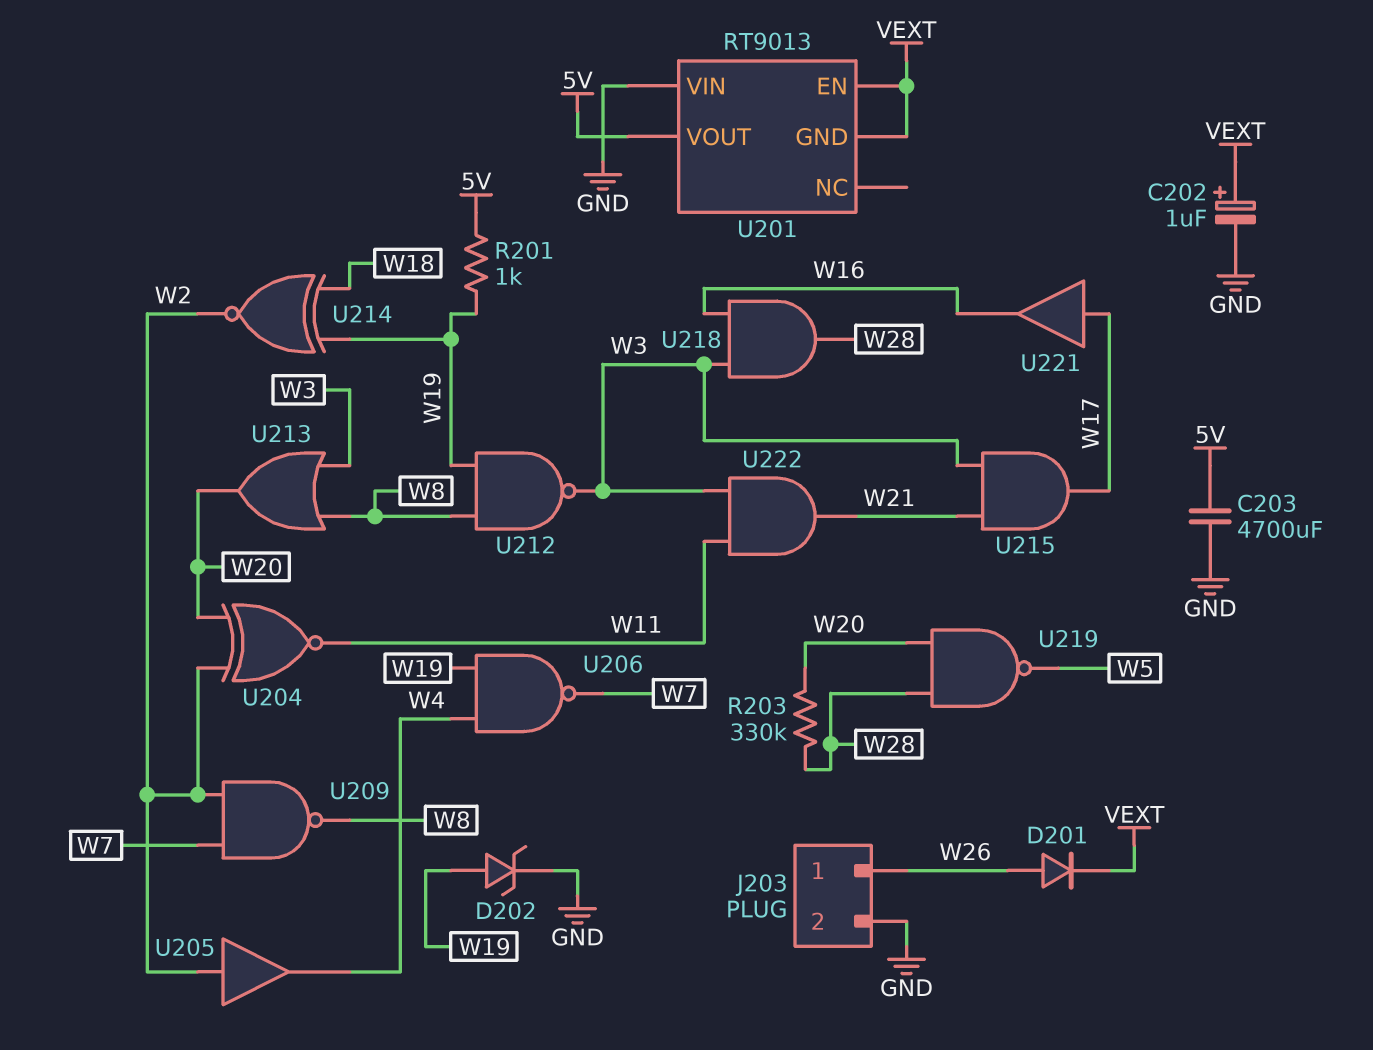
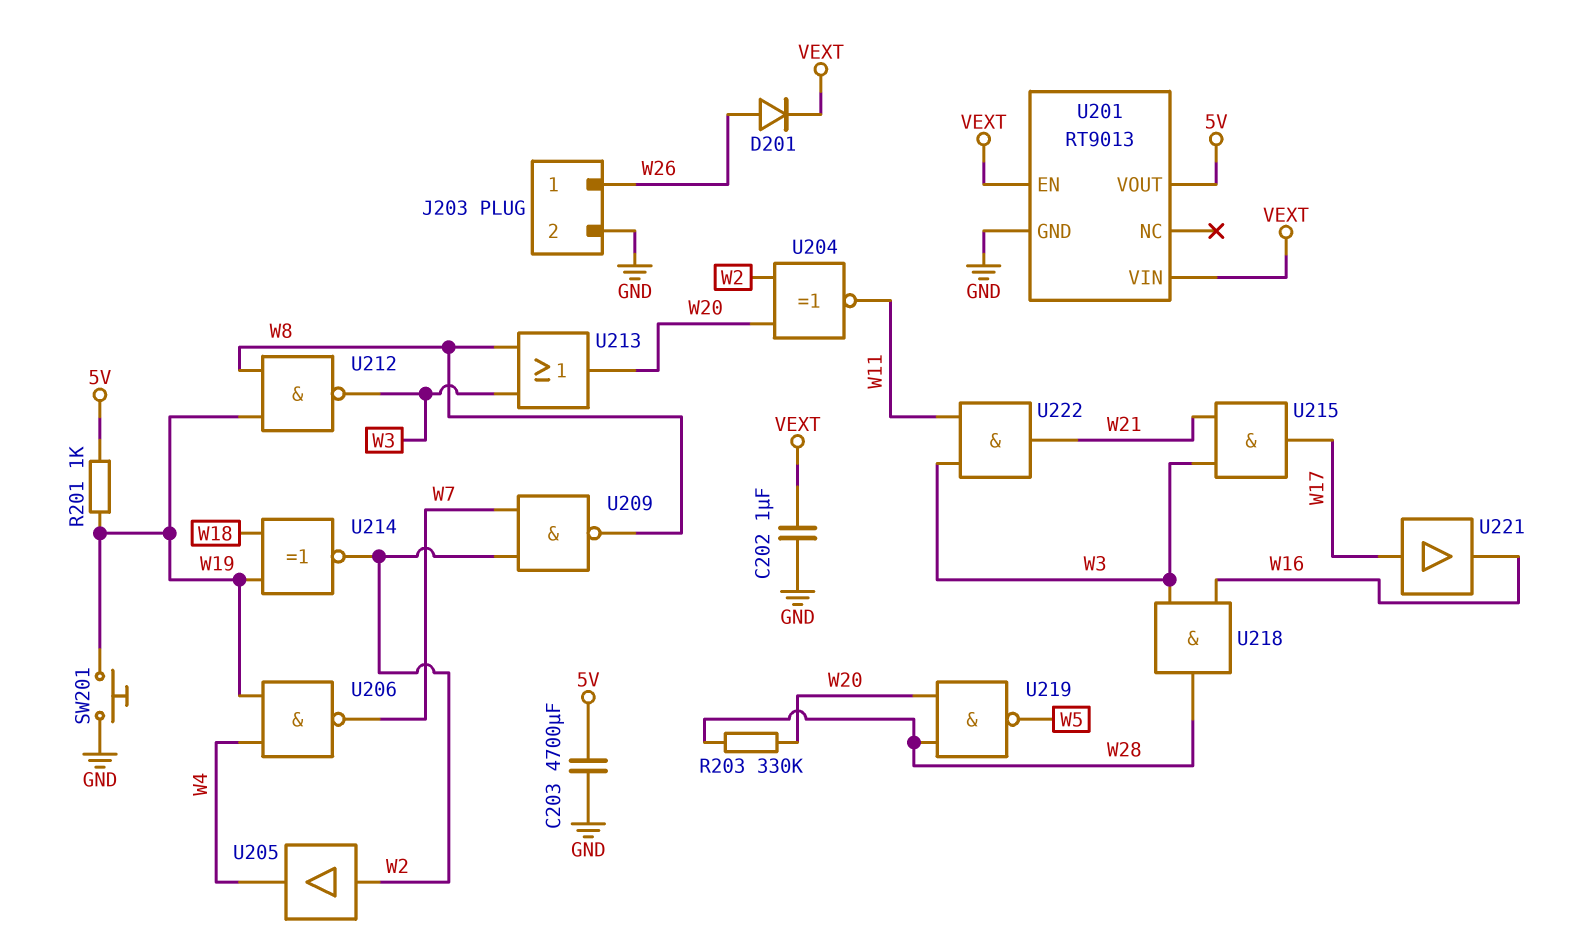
C202: 1uF (plus VEXT, minus GND) -> 1uF (GND, VEXT)
D202: zener (A W19, K GND) -> none
SW201: none -> button (GND, W19)
U201 pin GND: VEXT -> GND
U201 pin VIN: GND -> VEXT

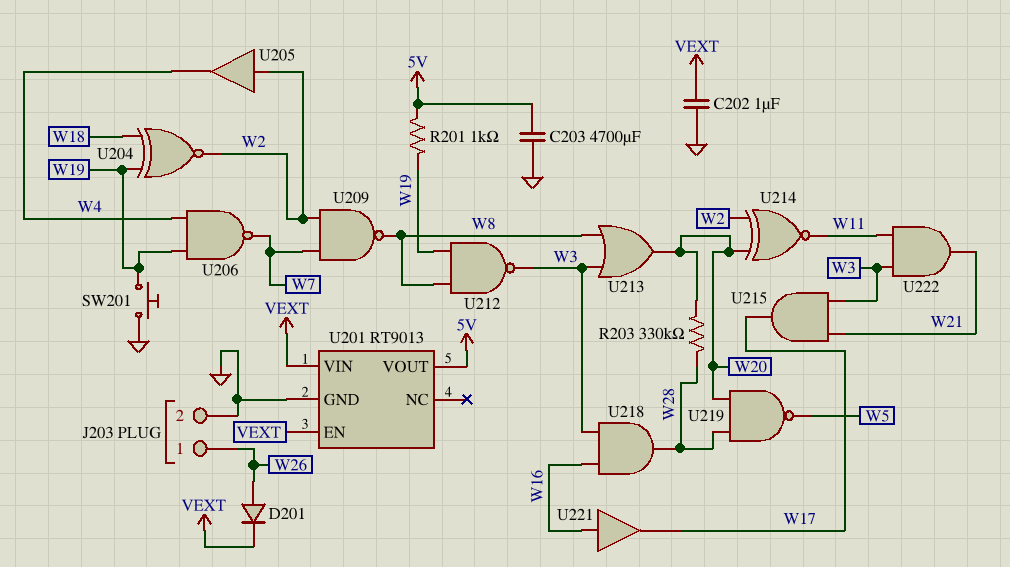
U204: XNOR (in W2, in W20, out W11) -> XNOR (in W18, in W19, out W2)
U214: XNOR (in W18, in W19, out W2) -> XNOR (in W2, in W20, out W11)
U221: buffer (in W17, out W16) -> buffer (in W16, out W17)

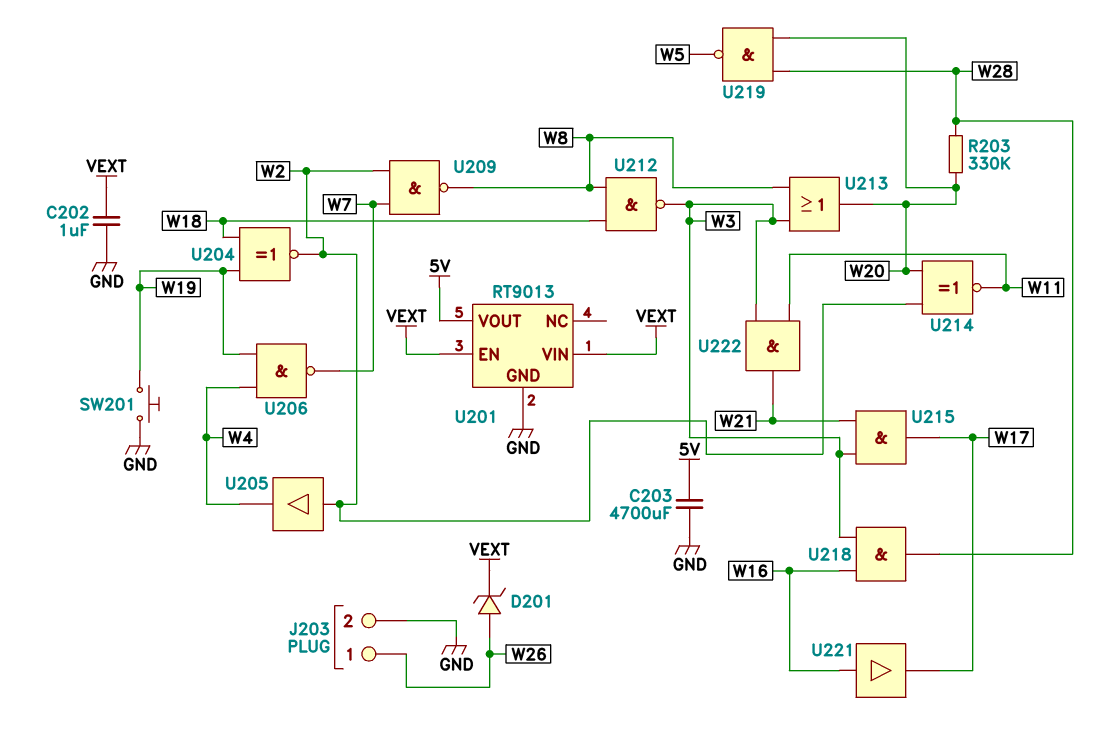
D201: diode (A W26, K VEXT) -> zener (A W26, K VEXT)
R201: 1k (5V, W19) -> none
U212: NAND (in W8, in W19, out W3) -> NAND (in W8, in W18, out W3)

